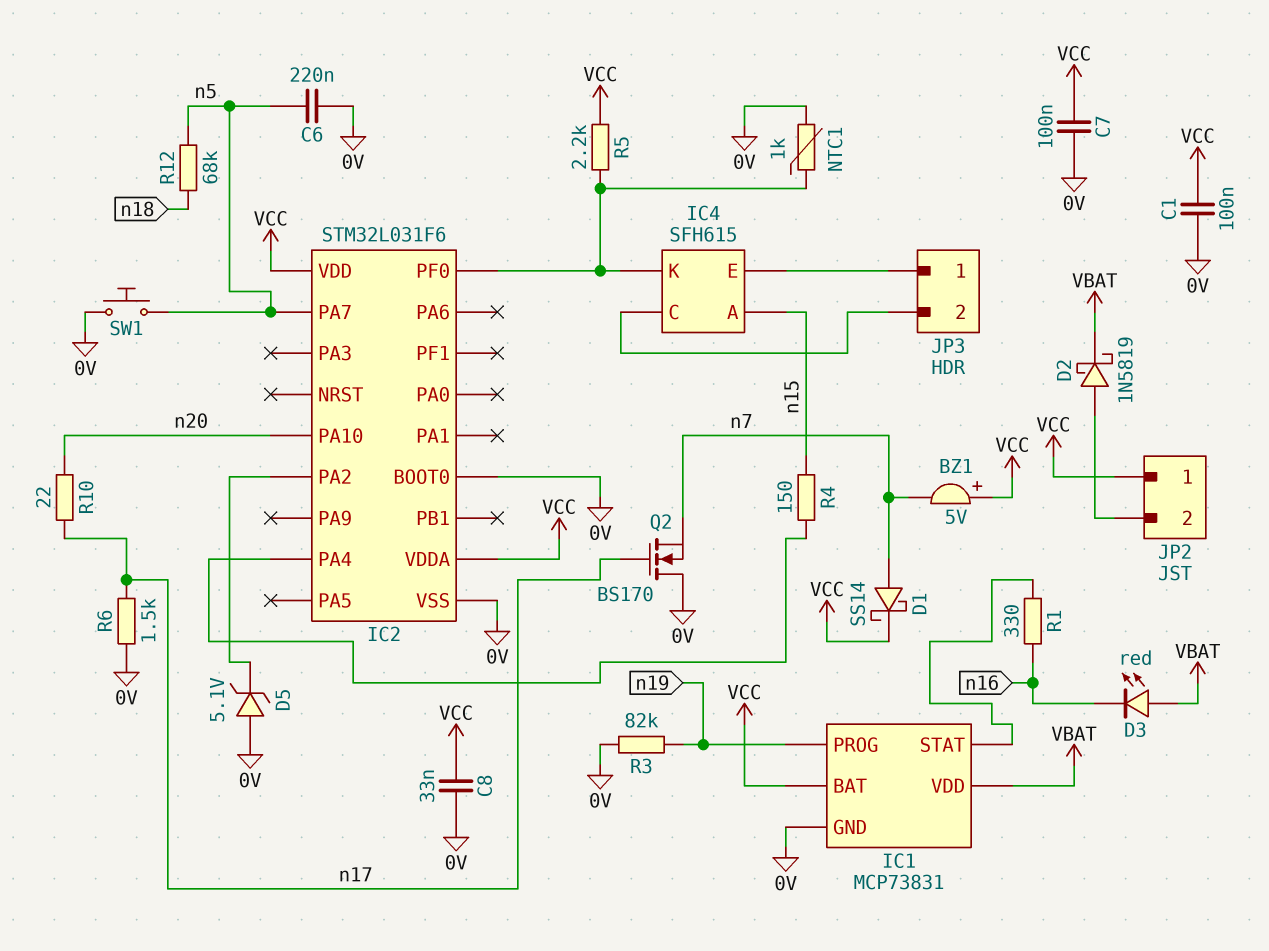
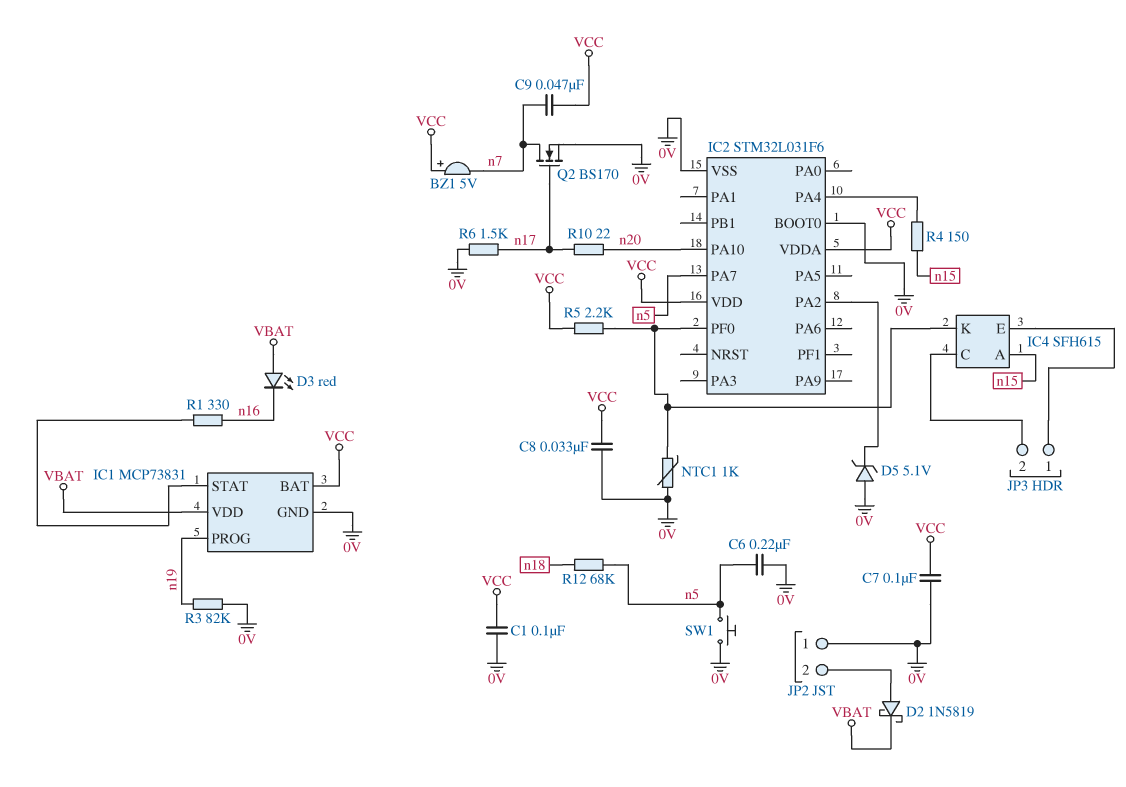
C9: none -> 47nF (VCC, n7)
D1: schottky SS14 (A n7, K VCC) -> none
JP2 pin 1: VCC -> 0V
Q2: NMOS BS170 (G n17, D 0V, S n7) -> NMOS BS170 (G n17, D n7, S 0V)

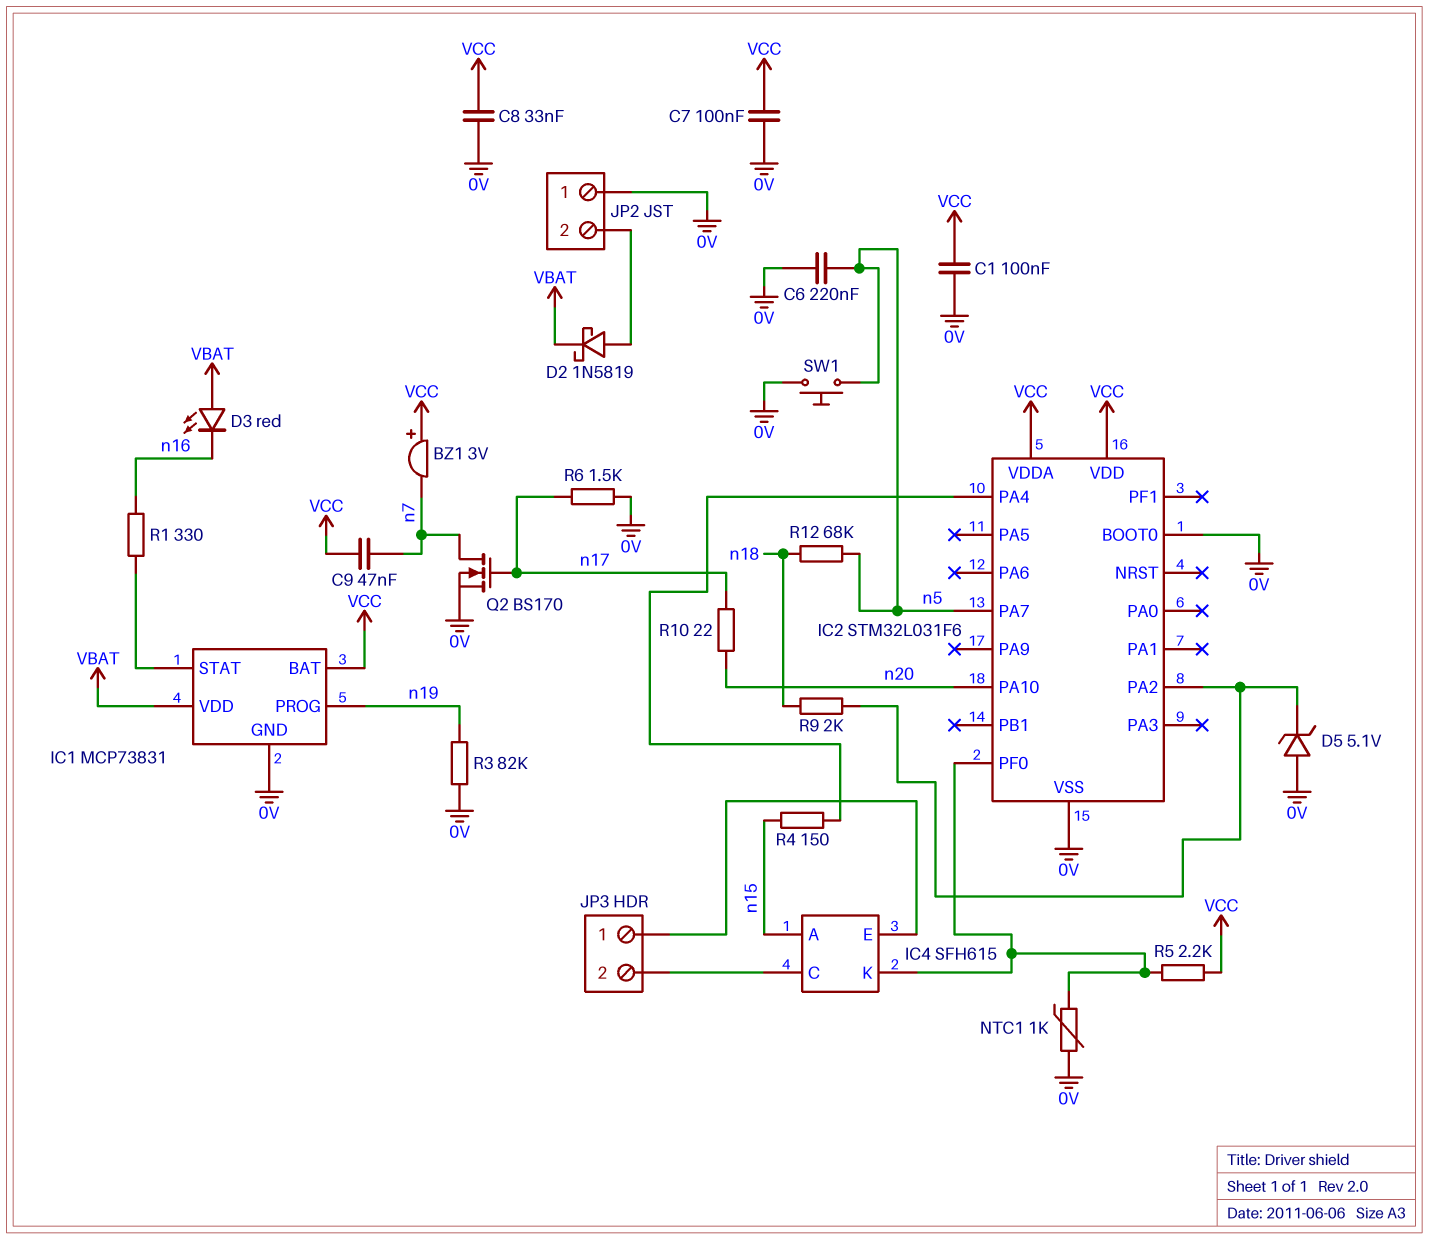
BZ1: buzzer 5V (plus VCC, minus n7) -> buzzer 3V (plus VCC, minus n7)
R9: none -> 2k (IC2/PA2, n18)

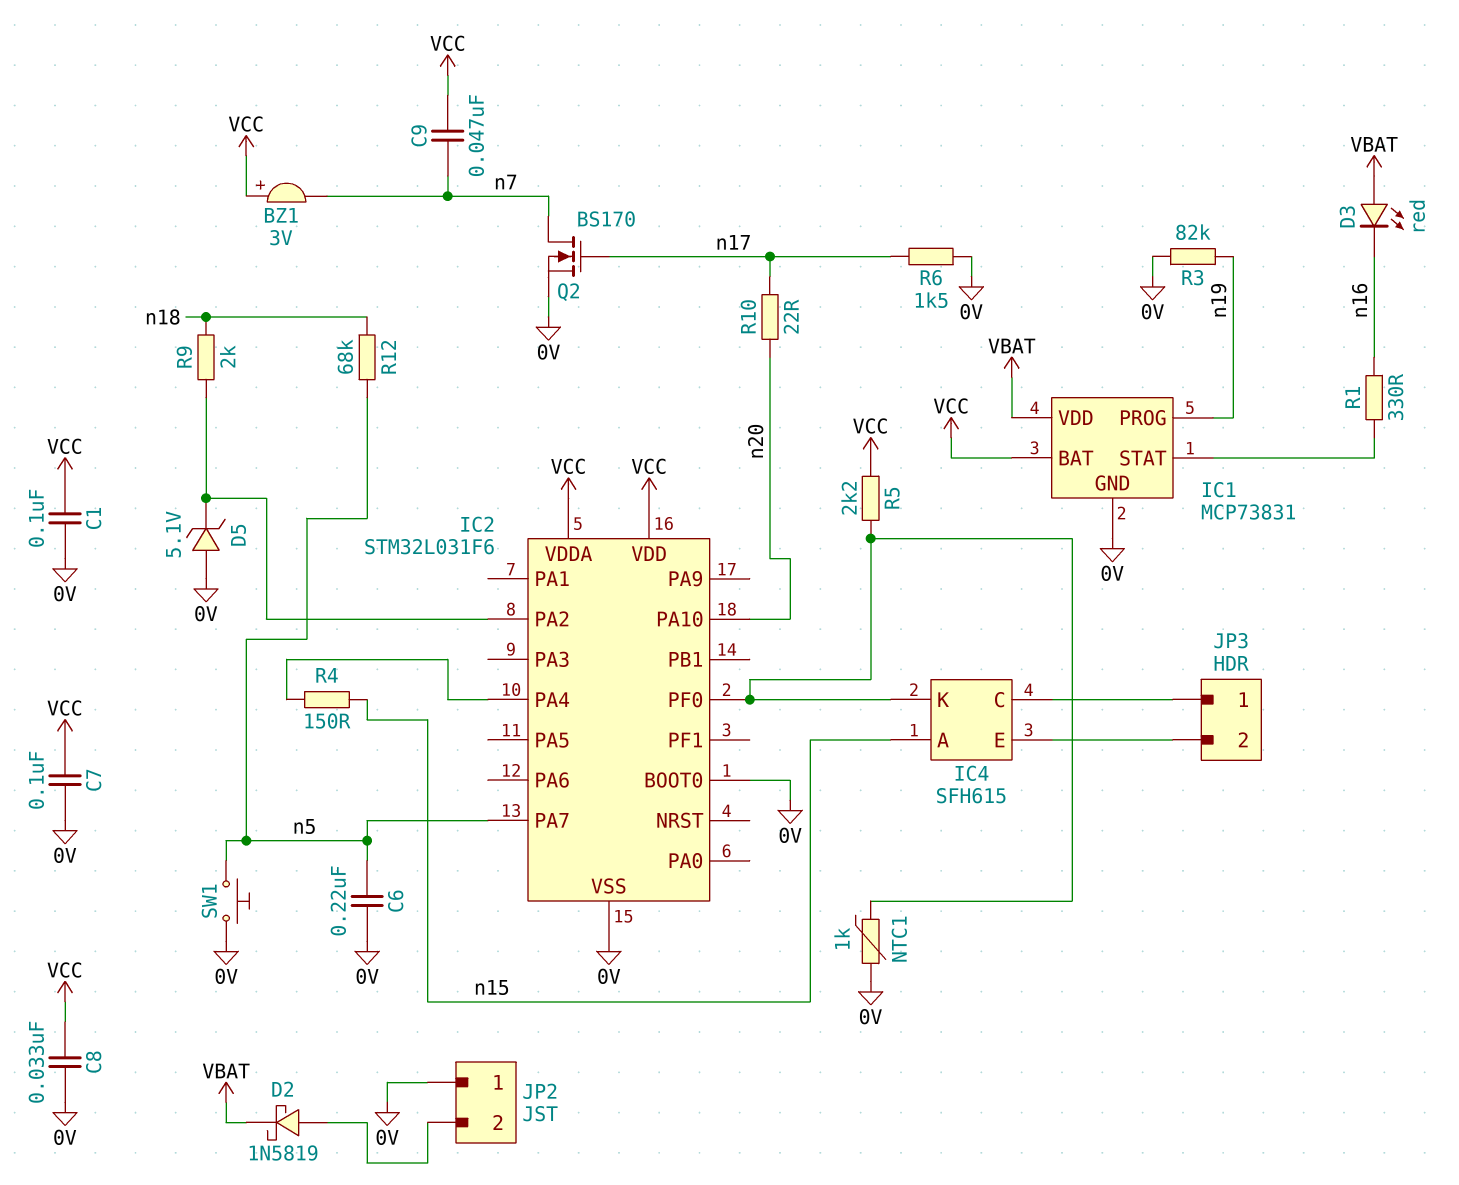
JP3 pin 1: IC4/E -> IC4/C
JP3 pin 2: IC4/C -> IC4/E

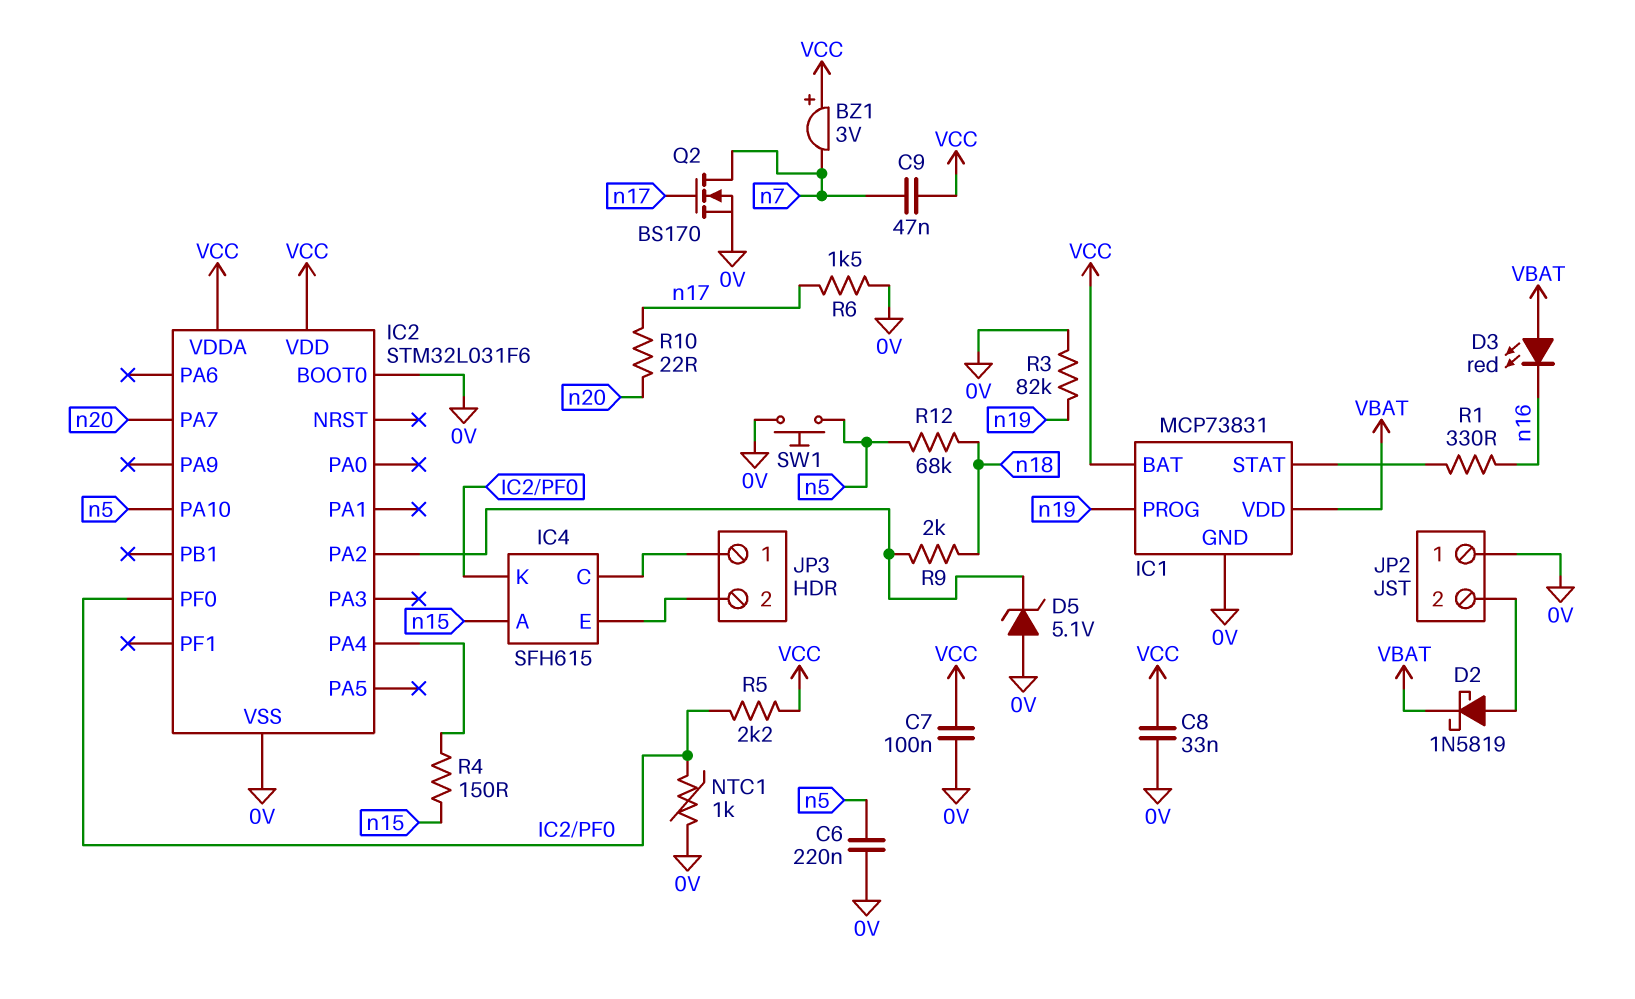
C1: 100nF (0V, VCC) -> none
IC2 pin PA7: n5 -> n20
IC2 pin PA10: n20 -> n5

